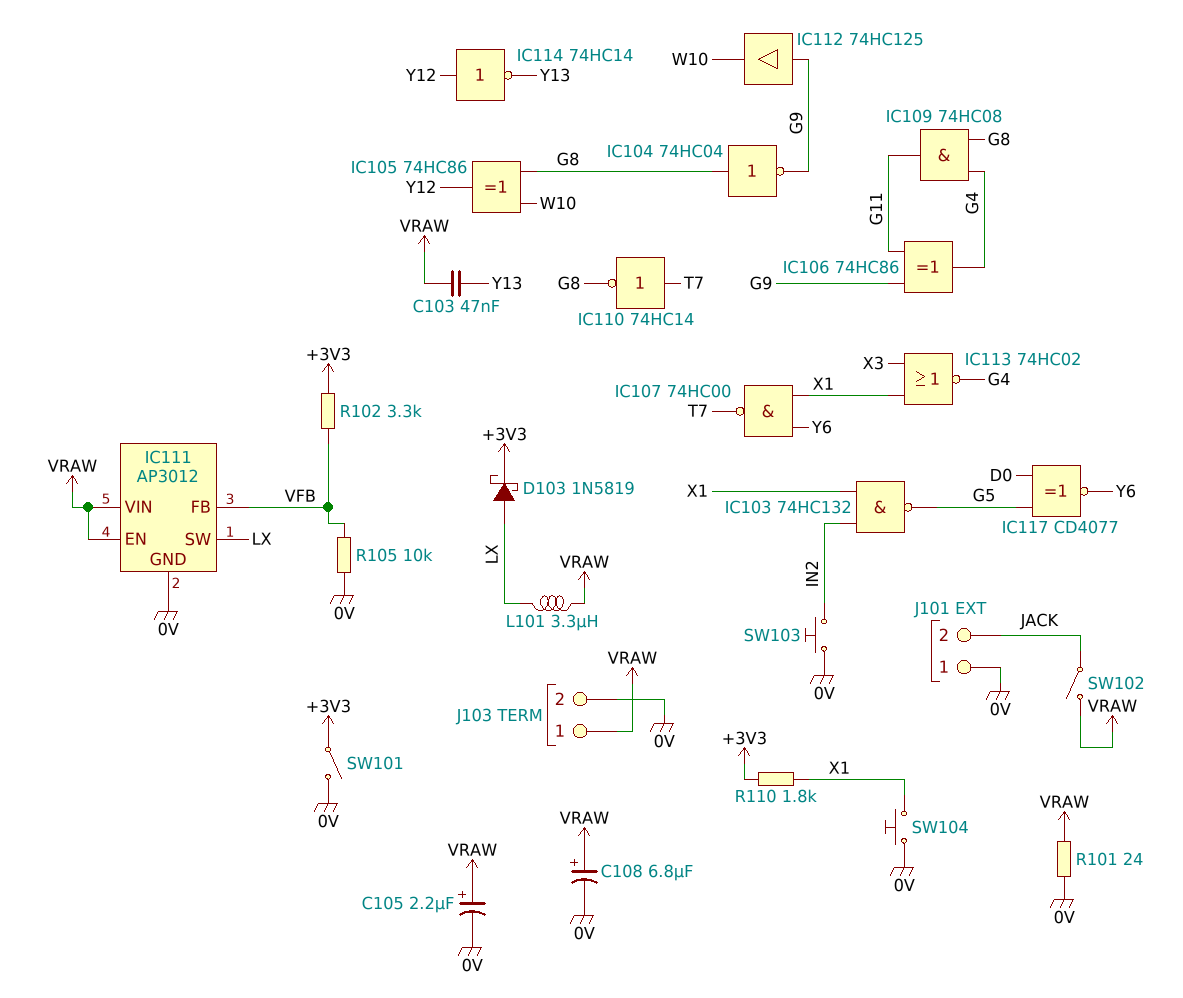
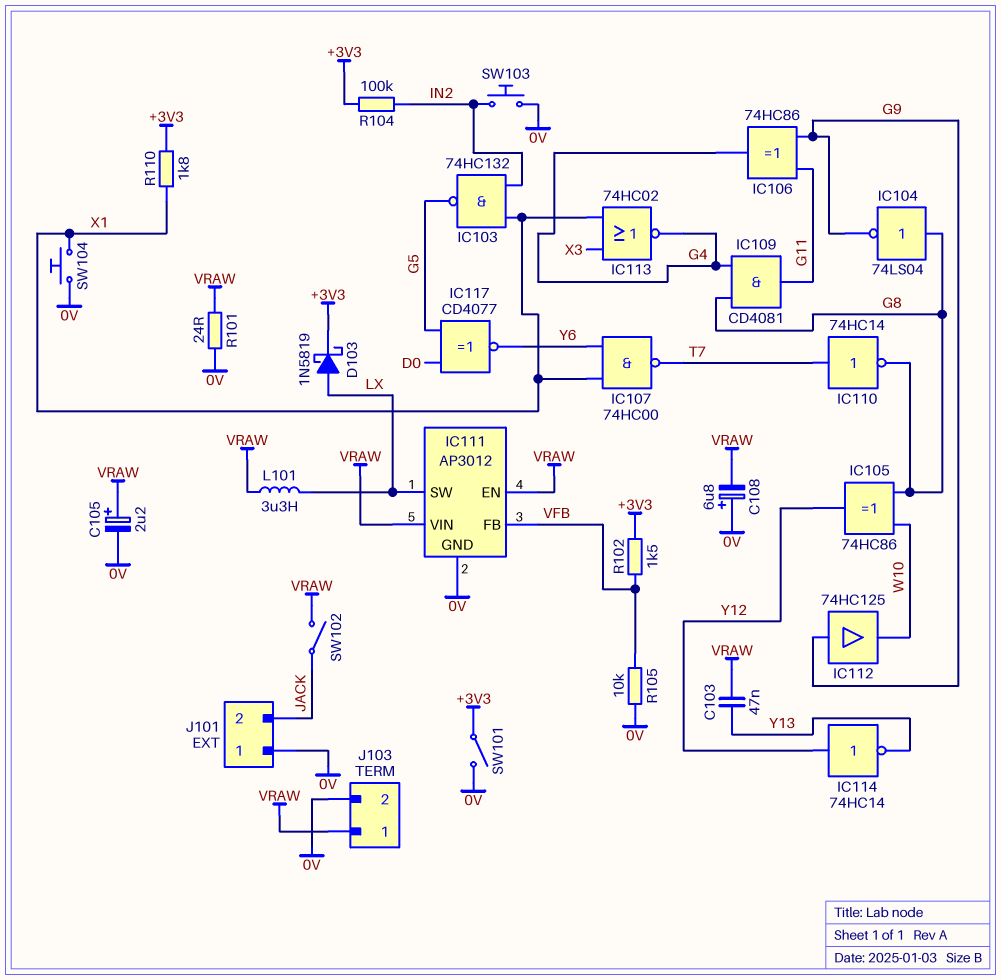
C108: 6.8uF (plus VRAW, minus 0V) -> 6.8uF (plus 0V, minus VRAW)
IC104: NOT 74HC04 (in G8, out G9) -> NOT 74LS04 (in G8, out G9)
IC109: AND 74HC08 (in G4, in G8, out G11) -> AND CD4081 (in G4, in G8, out G11)
R102: 3.3k (+3V3, VFB) -> 1.5k (+3V3, VFB)
R104: none -> 100k (+3V3, IN2)

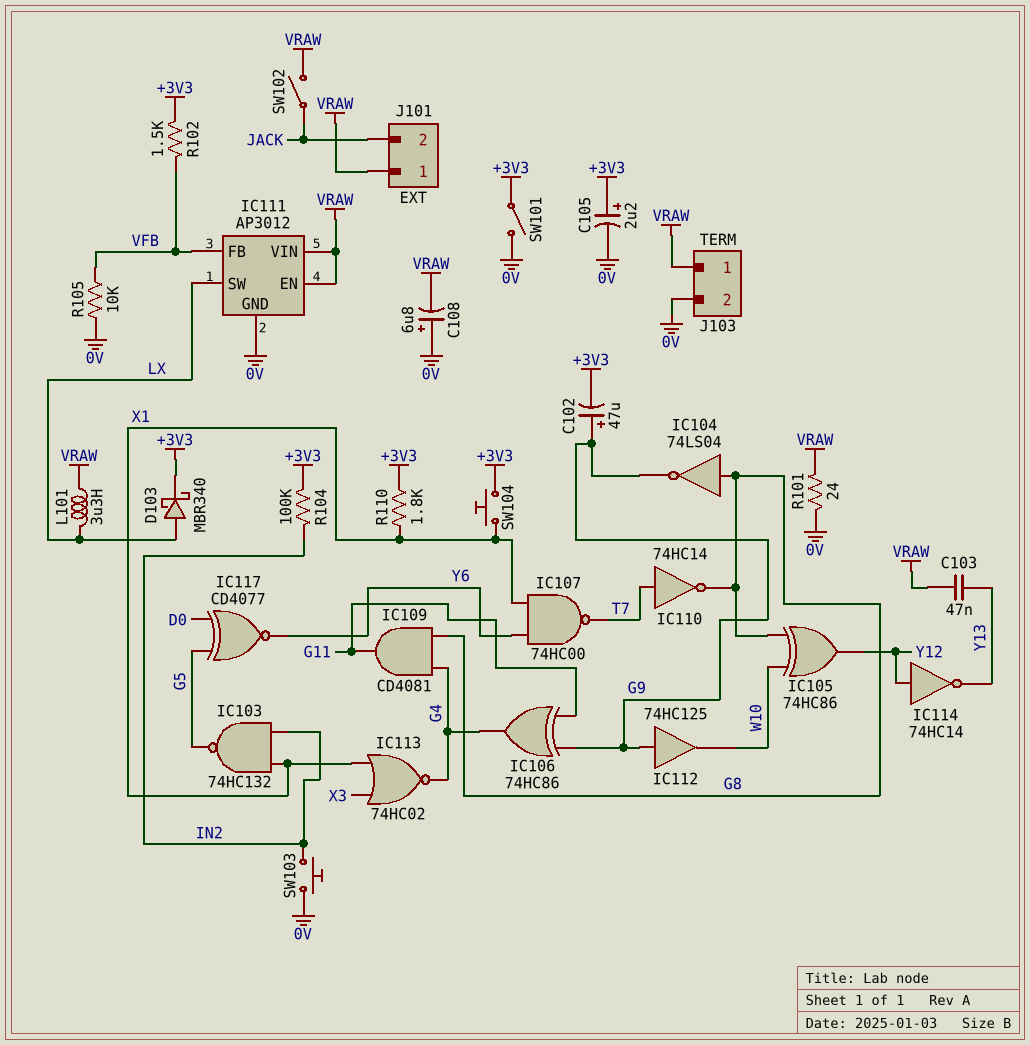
C102: none -> 47uF (plus G9, minus +3V3)
C105: 2.2uF (plus VRAW, minus 0V) -> 2.2uF (plus +3V3, minus 0V)
D103: schottky 1N5819 (A LX, K +3V3) -> schottky MBR340 (A LX, K +3V3)
J101 pin 1: 0V -> VRAW
SW104: button (0V, X1) -> button (+3V3, X1)

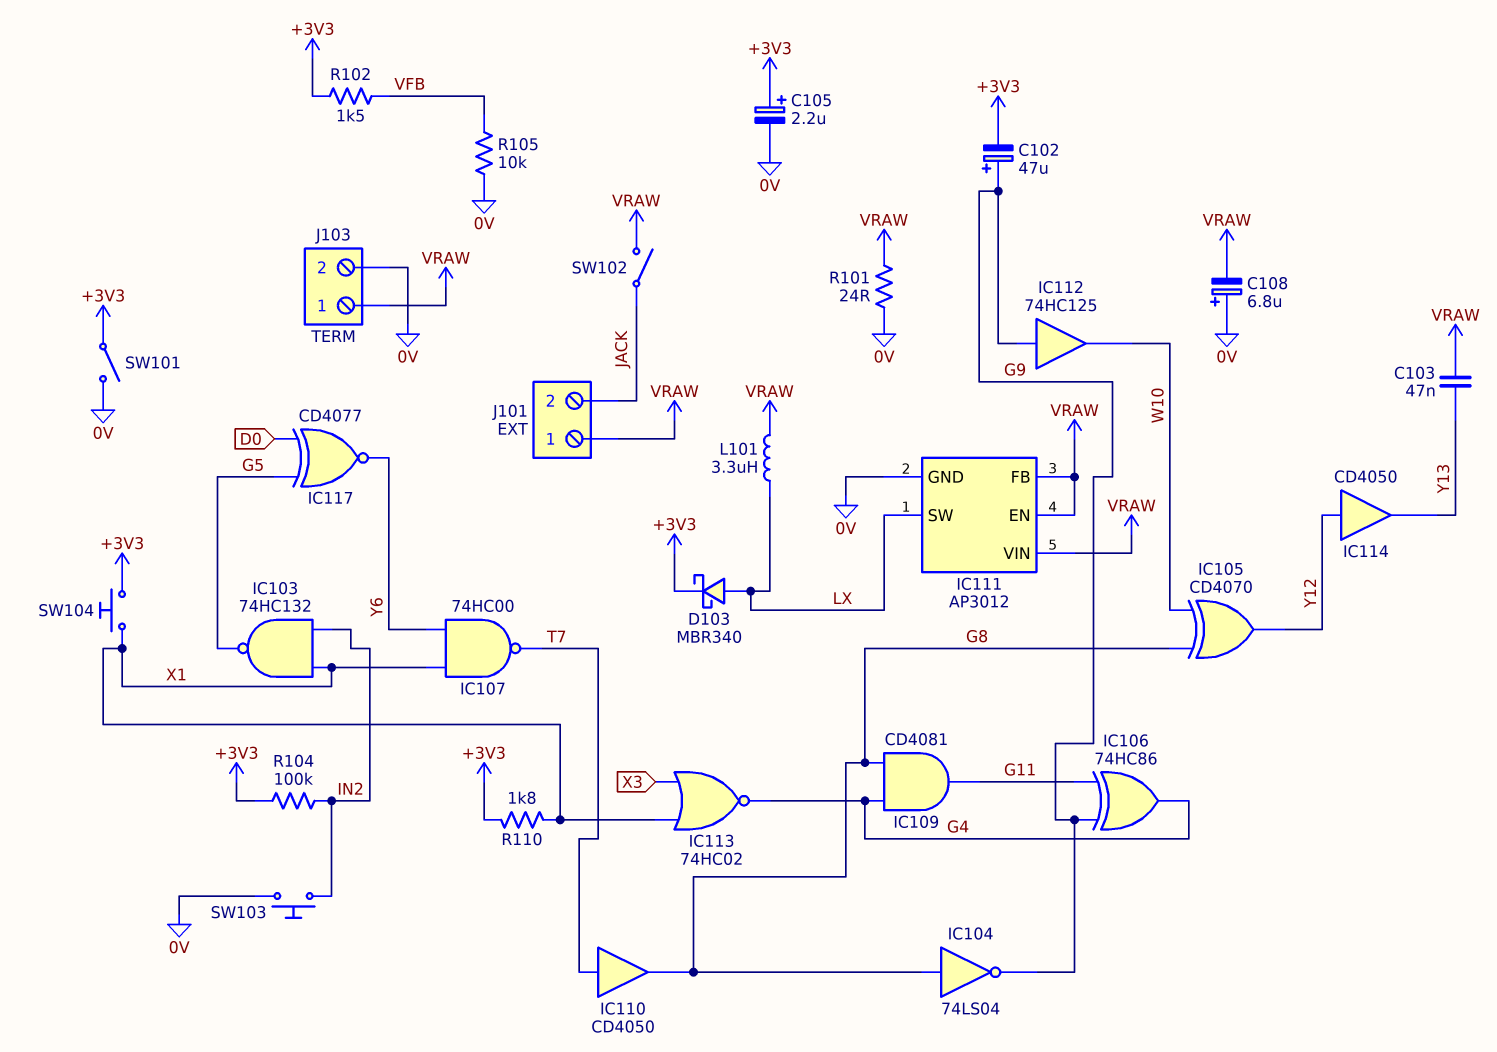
IC105: XOR 74HC86 (in G8, in W10, out Y12) -> XOR CD4070 (in G8, in W10, out Y12)
IC110: NOT 74HC14 (in T7, out G8) -> buffer CD4050 (in T7, out G8)
IC111 pin FB: VFB -> VRAW
IC114: NOT 74HC14 (in Y12, out Y13) -> buffer CD4050 (in Y12, out Y13)

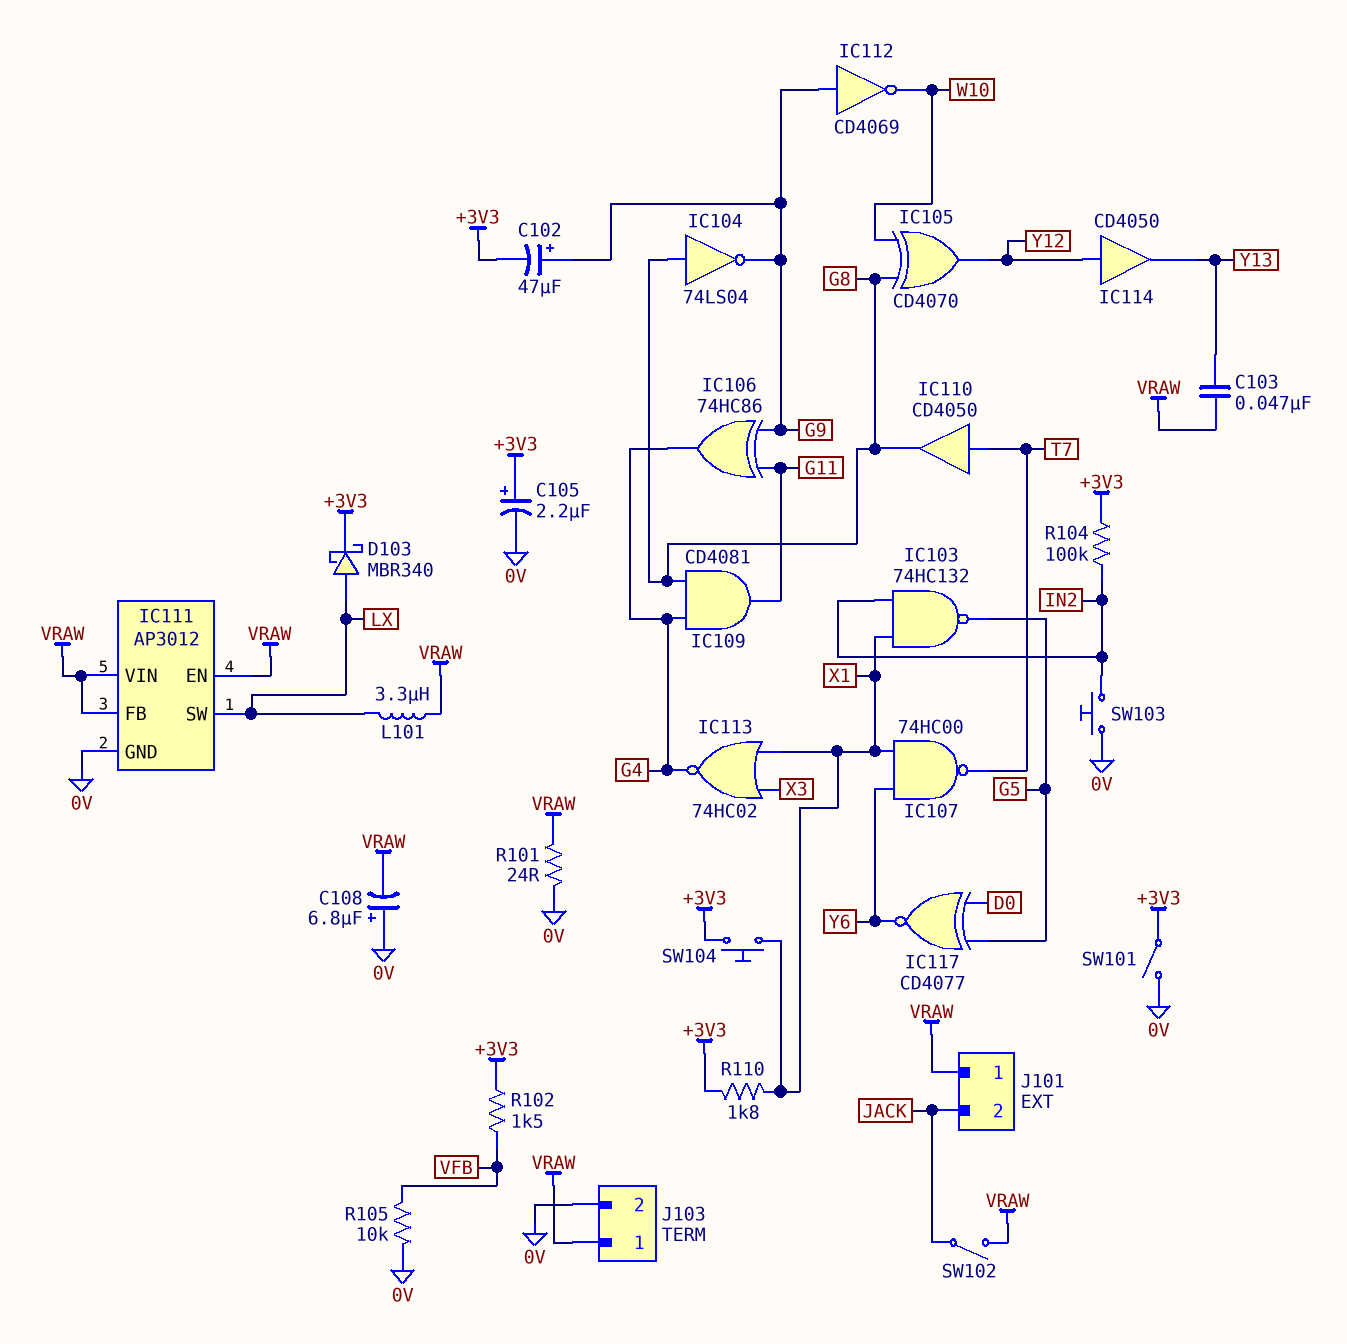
IC112: buffer 74HC125 (in G9, out W10) -> NOT CD4069 (in G9, out W10)

